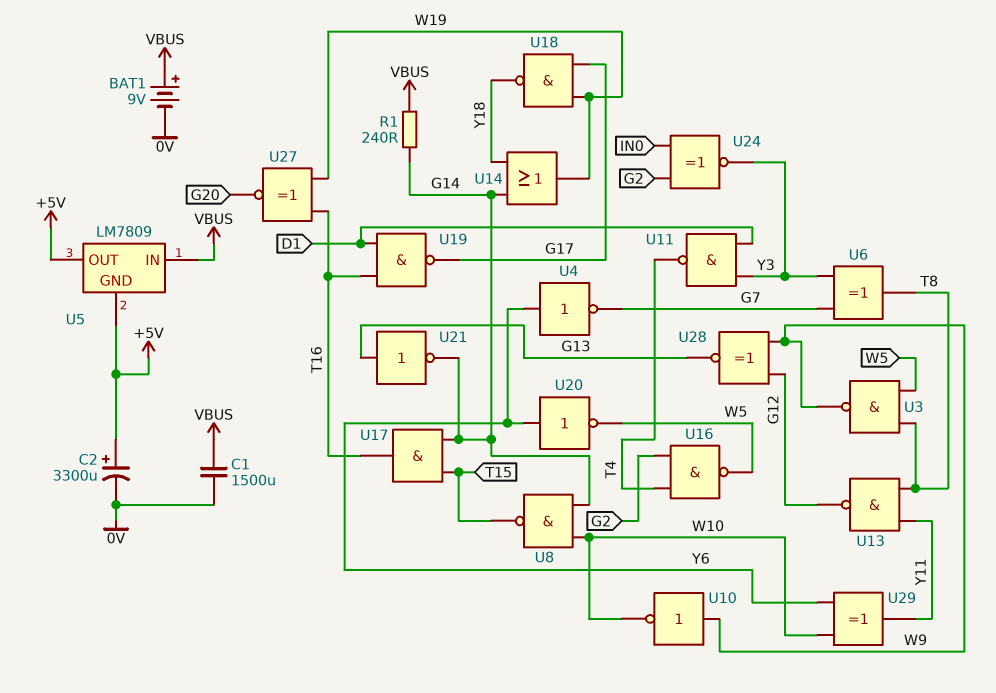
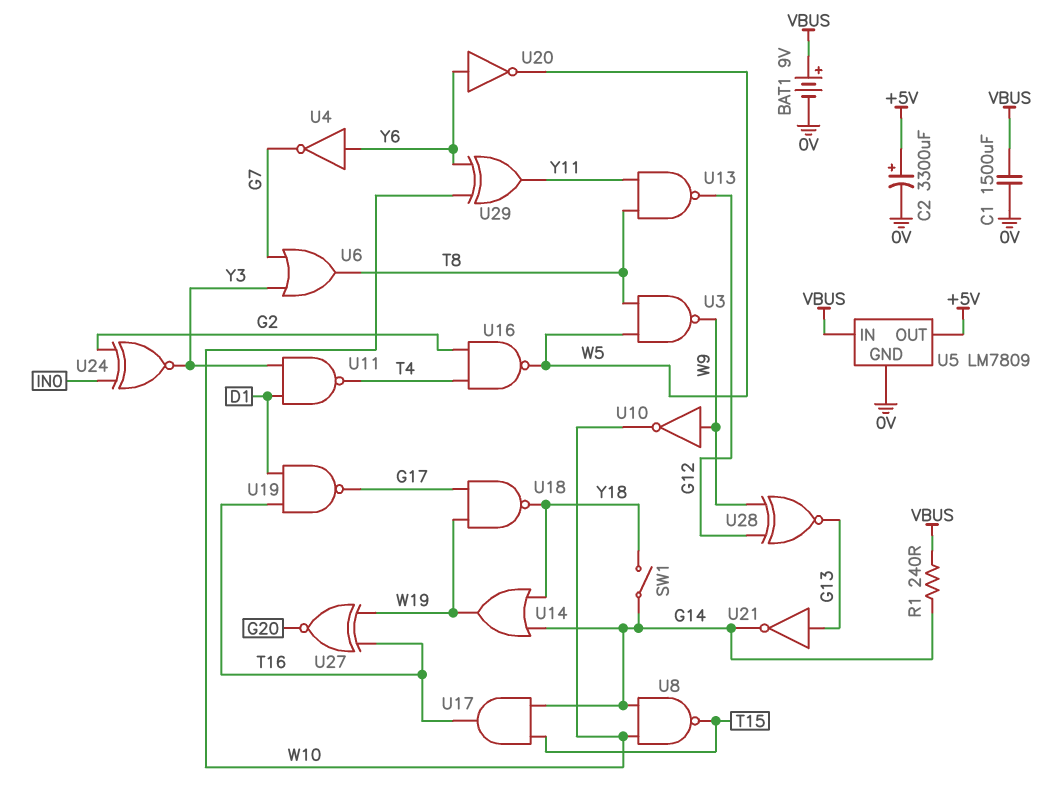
SW1: none -> switch (G14, Y18)
U5 pin GND: +5V -> 0V
U6: XOR (in G7, in Y3, out T8) -> OR (in G7, in Y3, out T8)

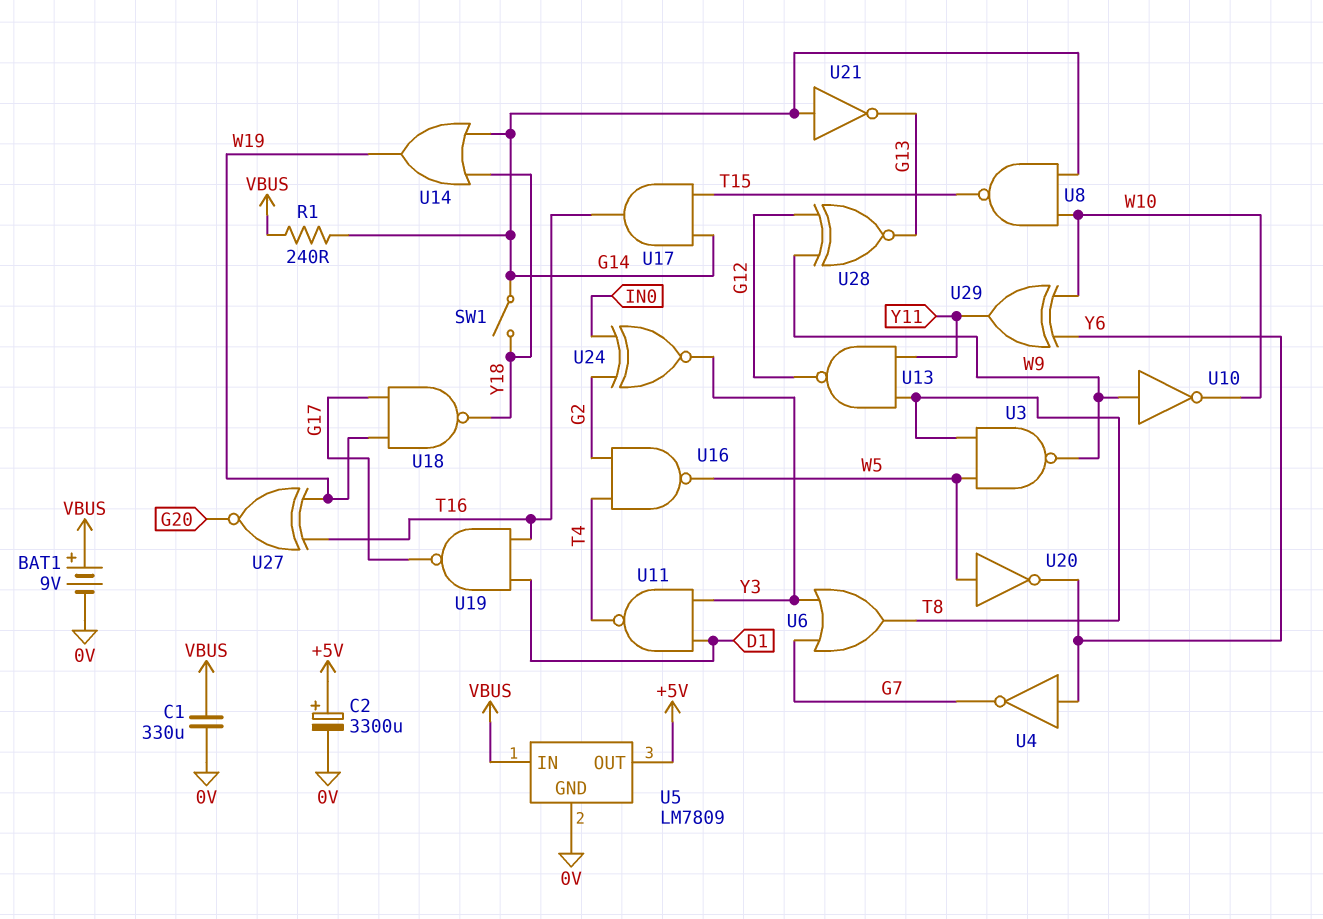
C1: 1500uF (0V, VBUS) -> 330uF (0V, VBUS)
U20: NOT (in Y6, out W5) -> NOT (in W5, out Y6)
U21: NOT (in G13, out G14) -> NOT (in G14, out G13)

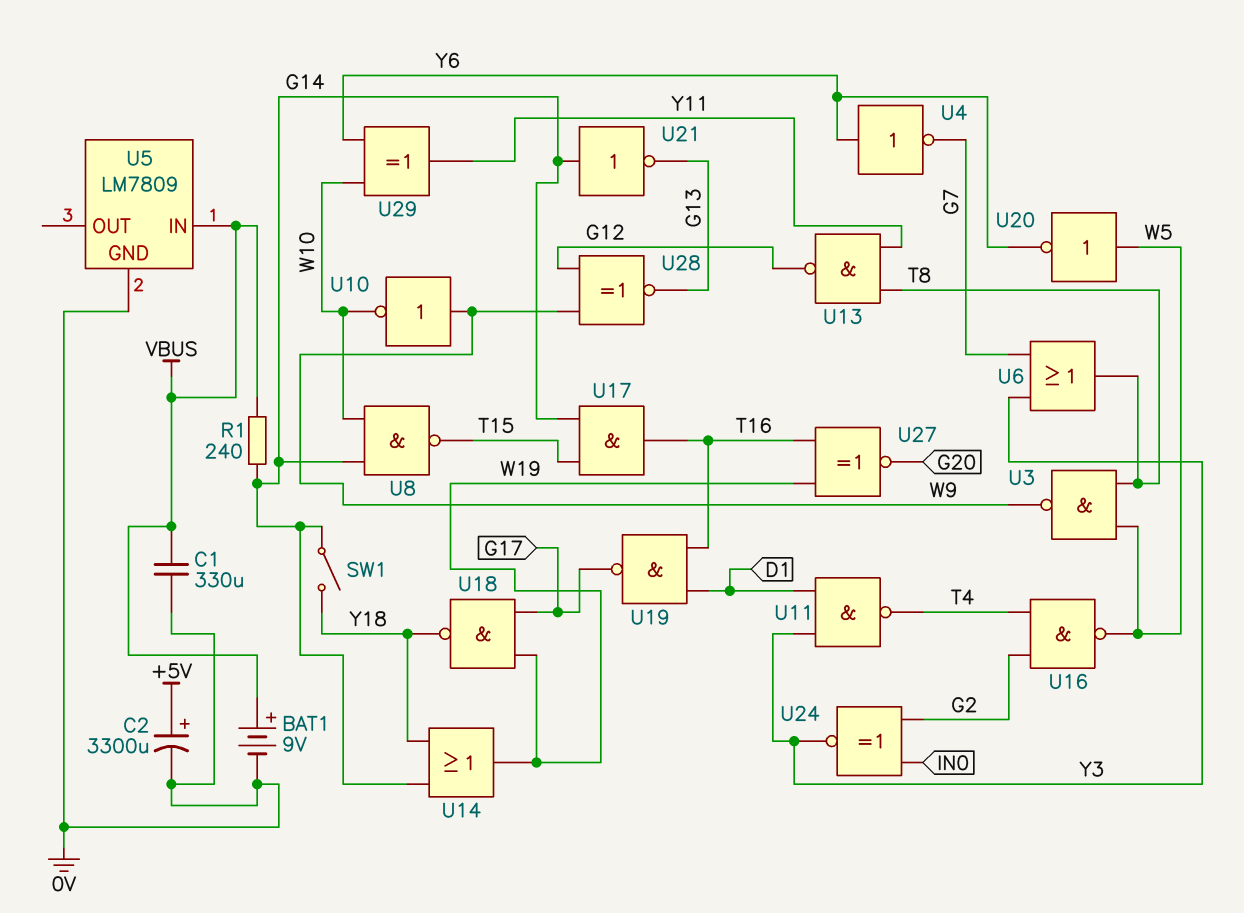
U5 pin OUT: +5V -> none

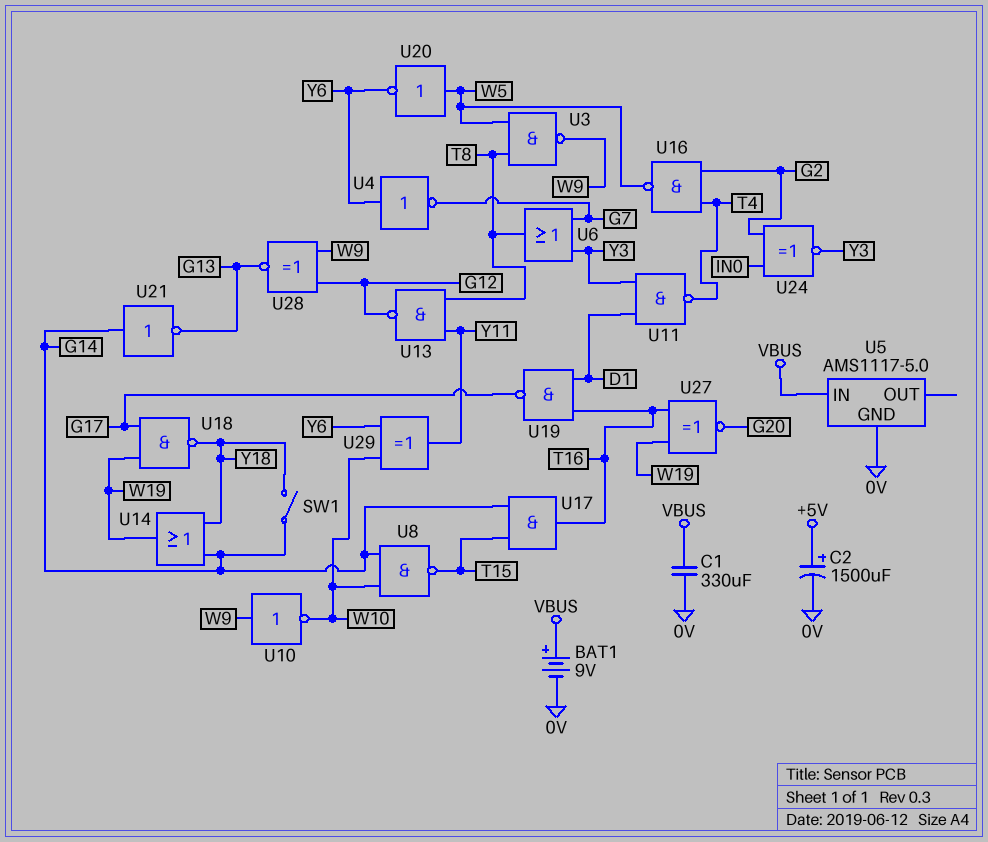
C2: 3300uF (plus +5V, minus 0V) -> 1500uF (plus +5V, minus 0V)
R1: 240 (G14, VBUS) -> none
U5: LM7809 -> AMS1117-5.0

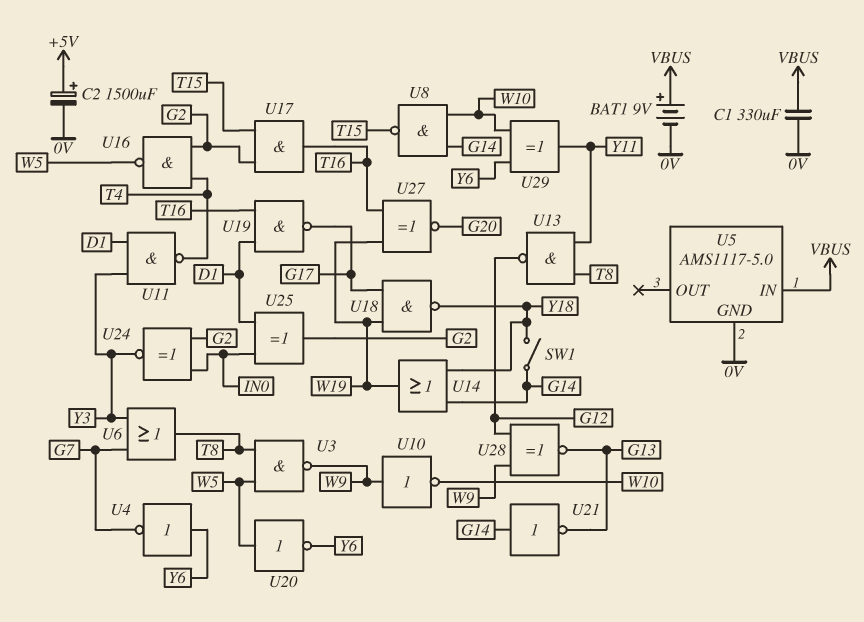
U17: AND (in G14, in T15, out T16) -> AND (in G2, in T15, out T16)
U25: none -> XOR (in D1, in IN0, out G2)

